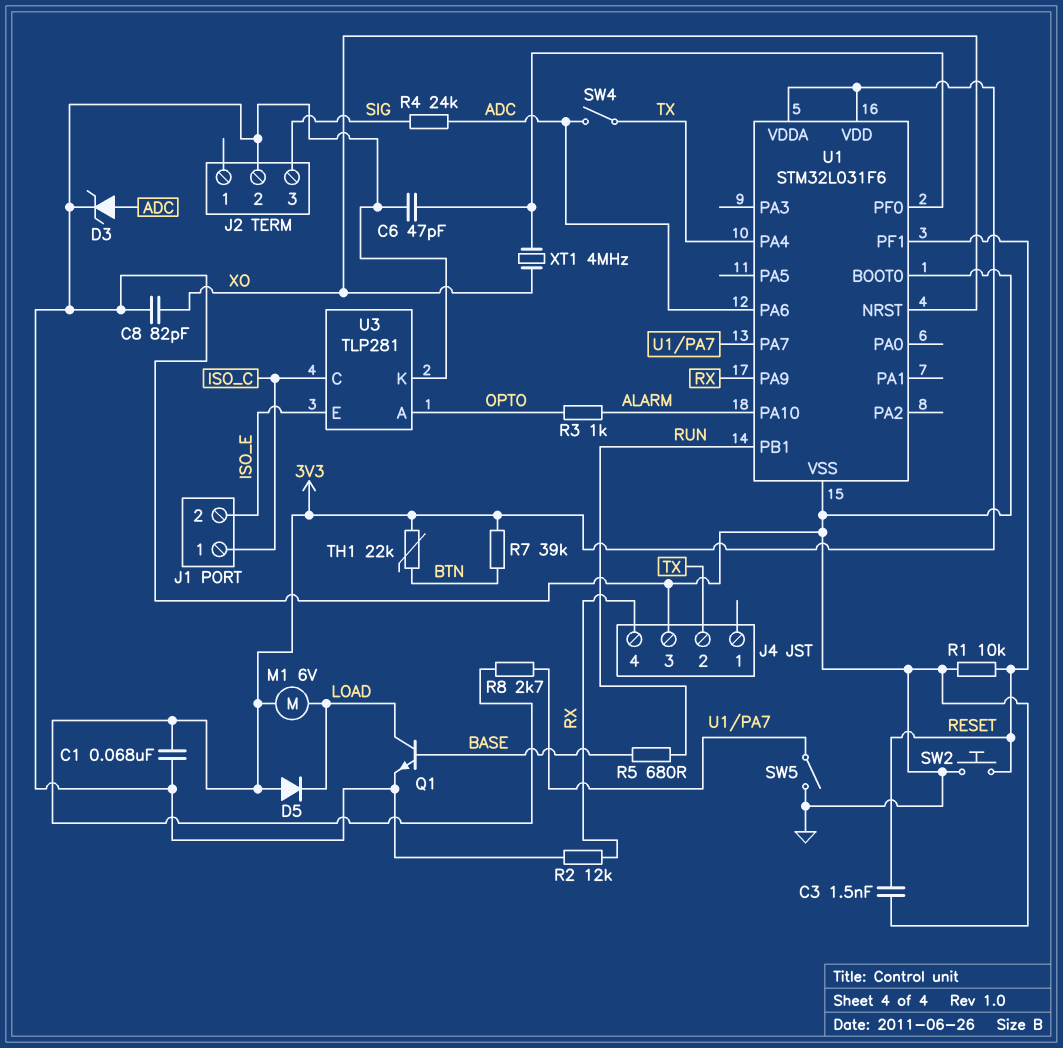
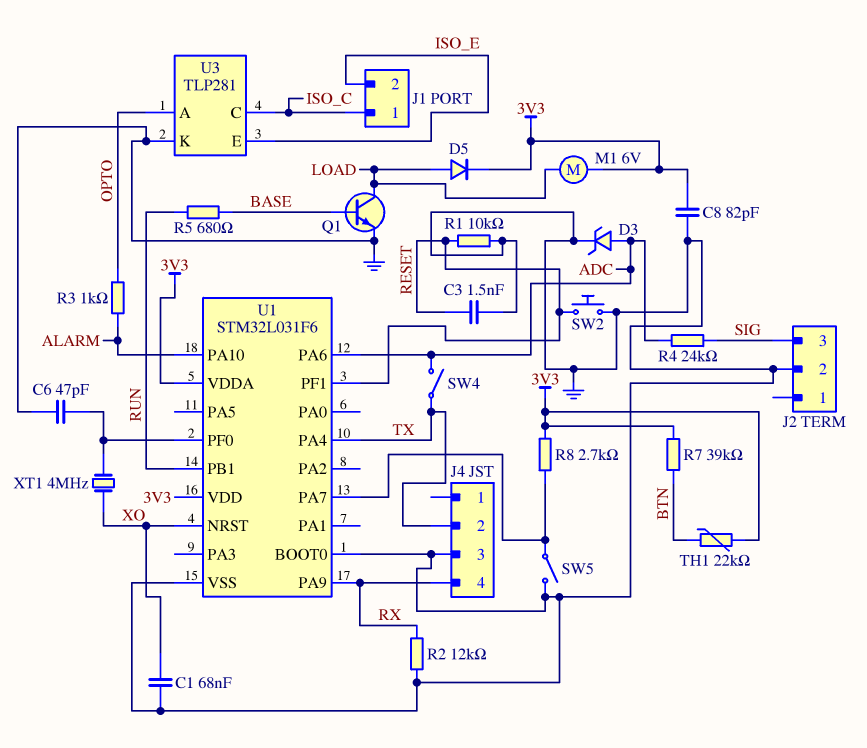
C1: 68nF (3V3, GND) -> 68nF (GND, XO)
C8: 82pF (GND, XO) -> 82pF (3V3, GND)
D5: diode (A 3V3, K LOAD) -> diode (A LOAD, K 3V3)

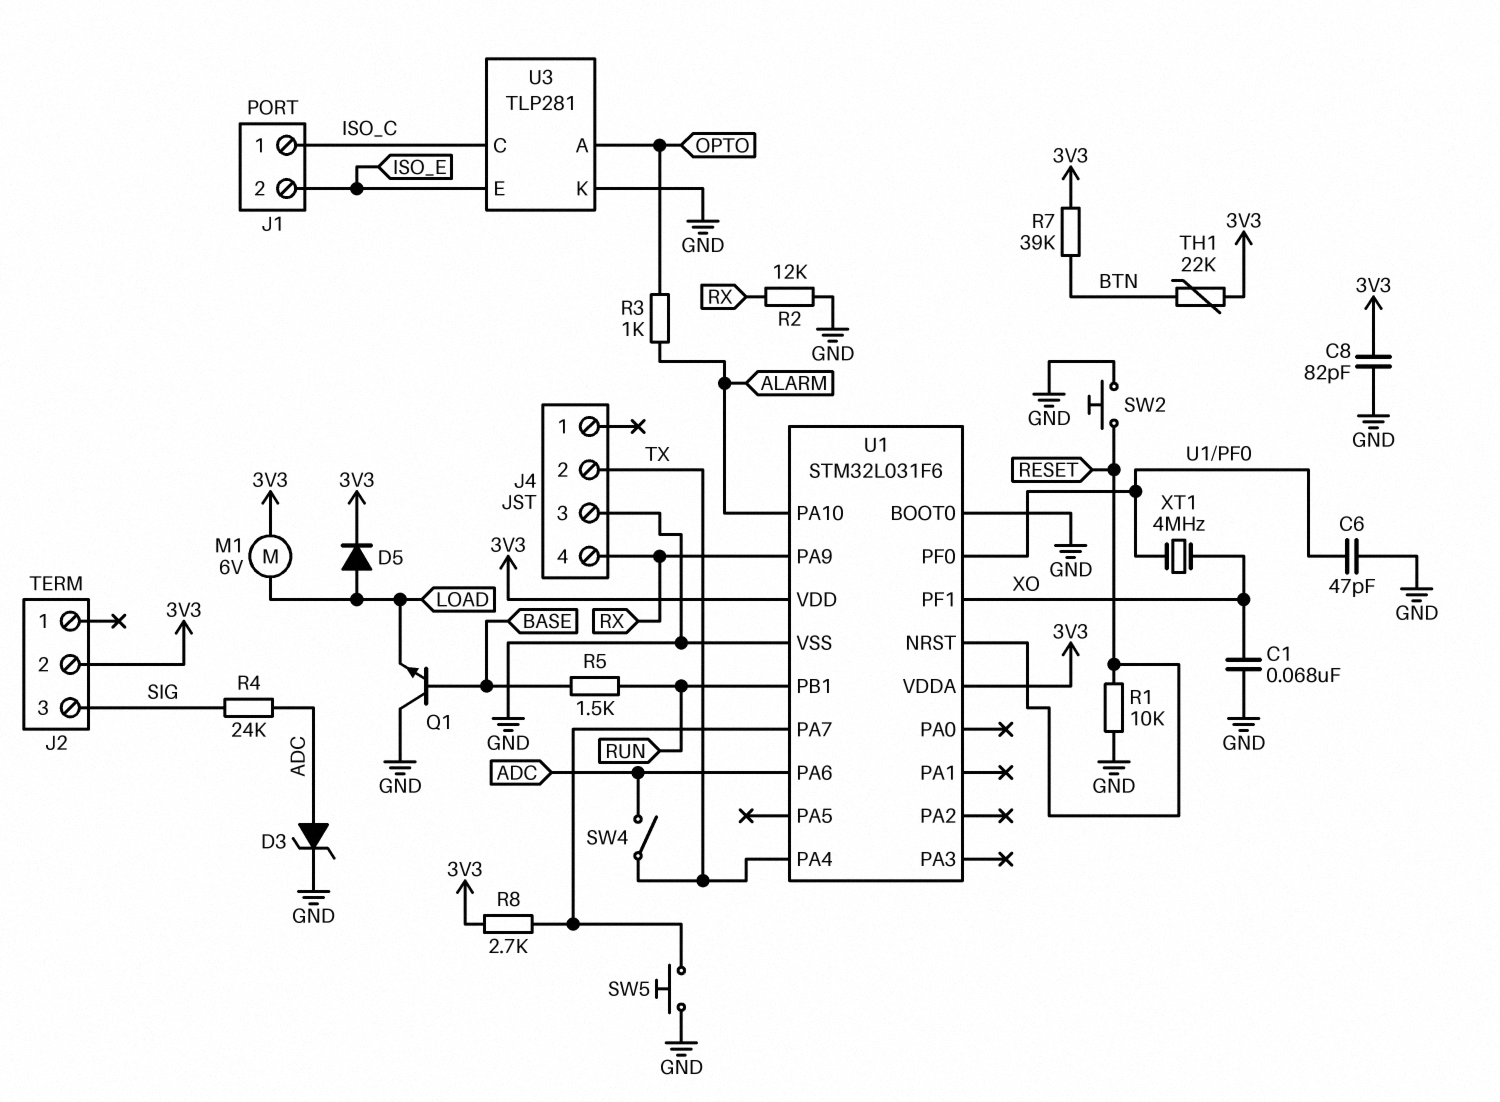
C3: 1.5nF (GND, RESET) -> none
J2 pin 2: GND -> 3V3
Q1: NPN (B BASE, C LOAD, E GND) -> NPN (B BASE, C GND, E LOAD)
R5: 680 (BASE, RUN) -> 1.5k (BASE, RUN)
SW5: switch (GND, U1/PA7) -> button (GND, U1/PA7)
U1 pin NRST: XO -> RESET
U1 pin PF1: RESET -> XO

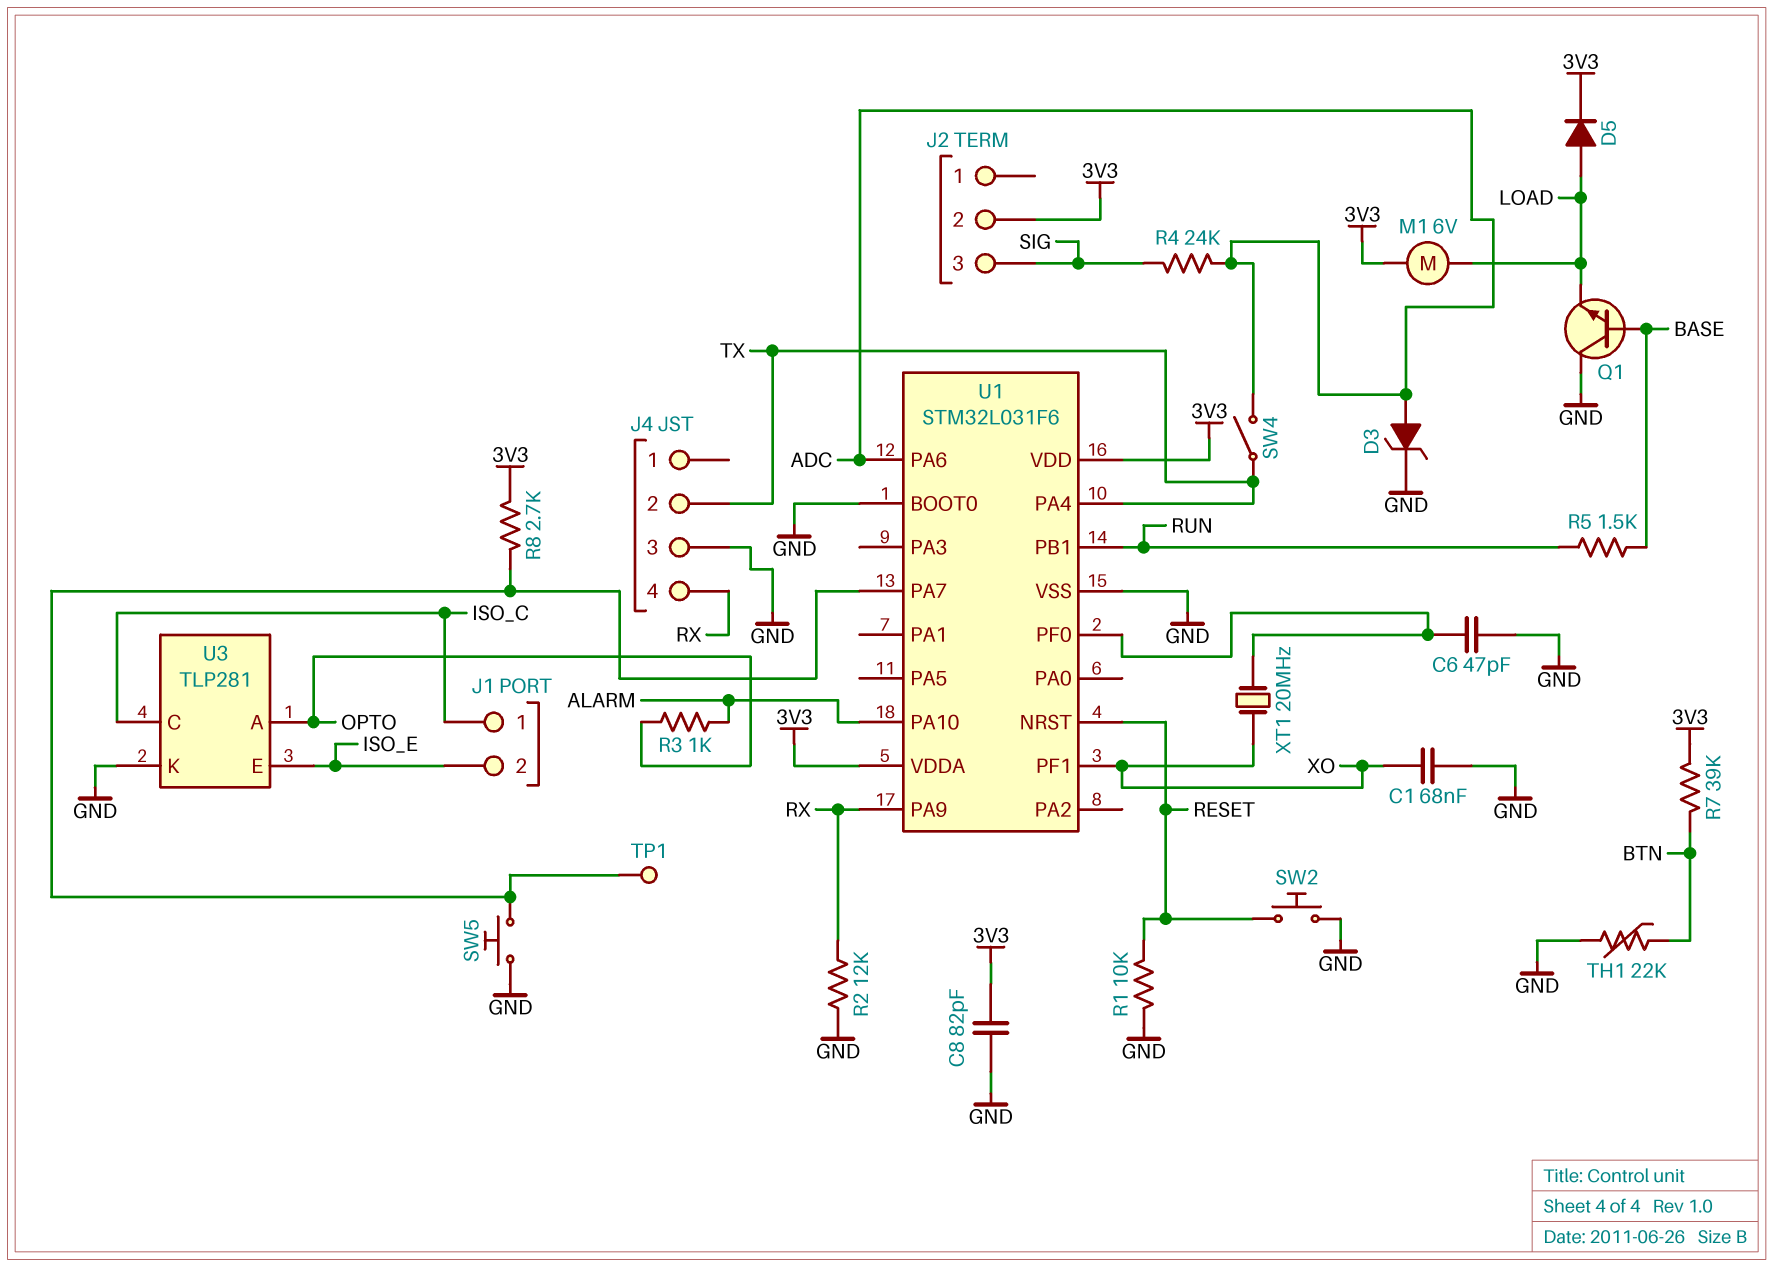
TH1: 22k (3V3, BTN) -> 22k (BTN, GND)
TP1: none -> test point (U1/PA7)
XT1: 4MHz (U1/PF0, XO) -> 20MHz (U1/PF0, XO)

